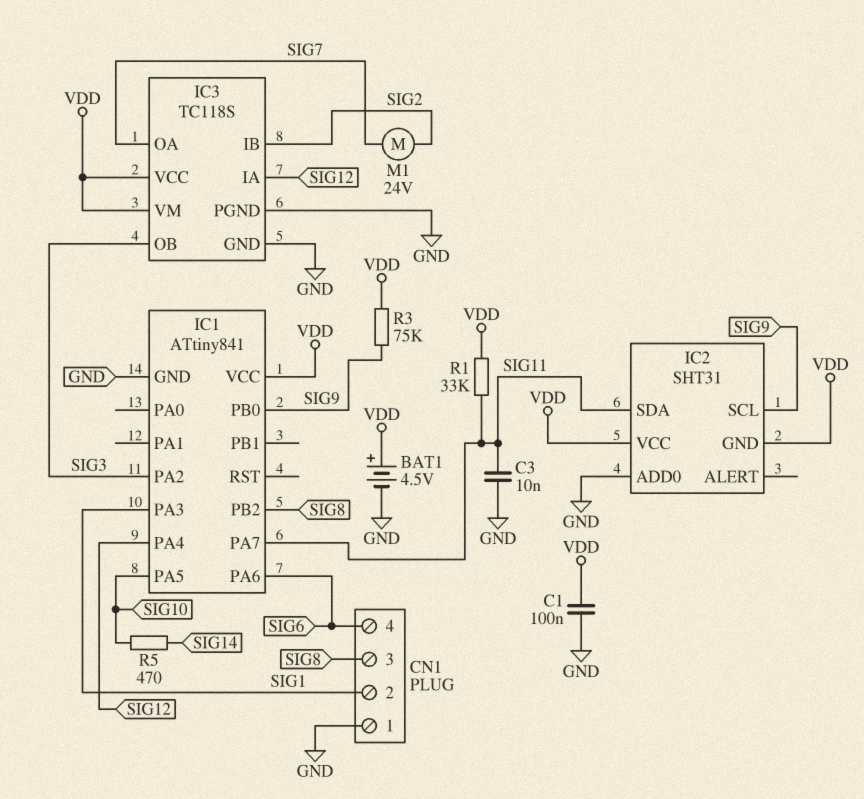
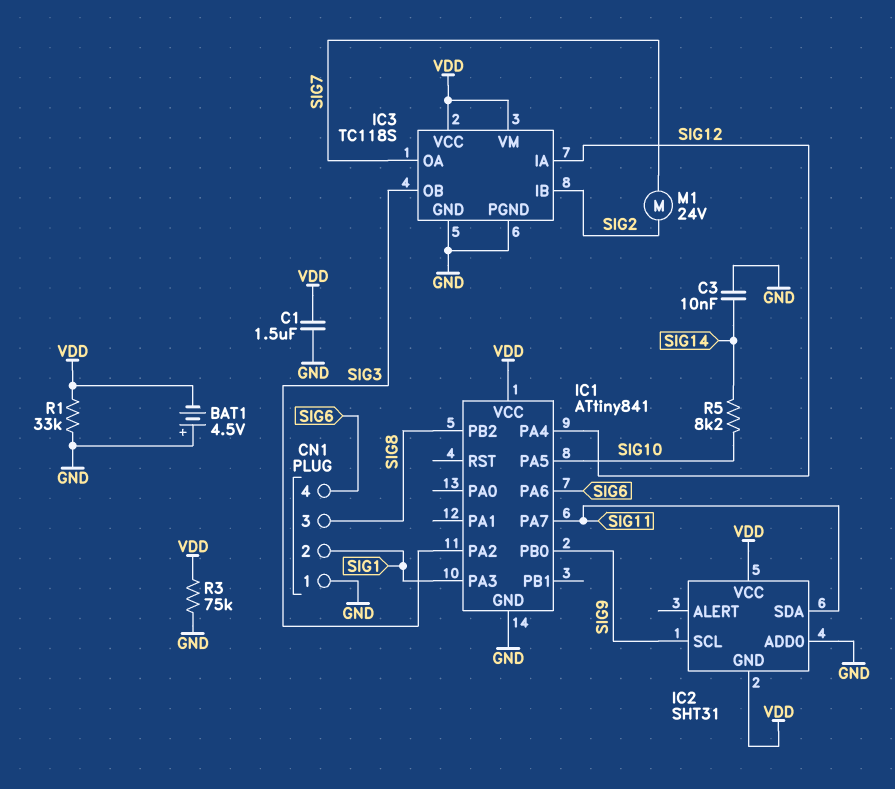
BAT1: 4.5V (plus VDD, minus GND) -> 4.5V (plus GND, minus VDD)
C1: 100nF (GND, VDD) -> 1.5uF (GND, VDD)
C3: 10nF (GND, SIG11) -> 10nF (GND, SIG14)
R1: 33k (SIG11, VDD) -> 33k (GND, VDD)
R3: 75k (SIG9, VDD) -> 75k (GND, VDD)
R5: 470 (SIG10, SIG14) -> 8.2k (SIG10, SIG14)

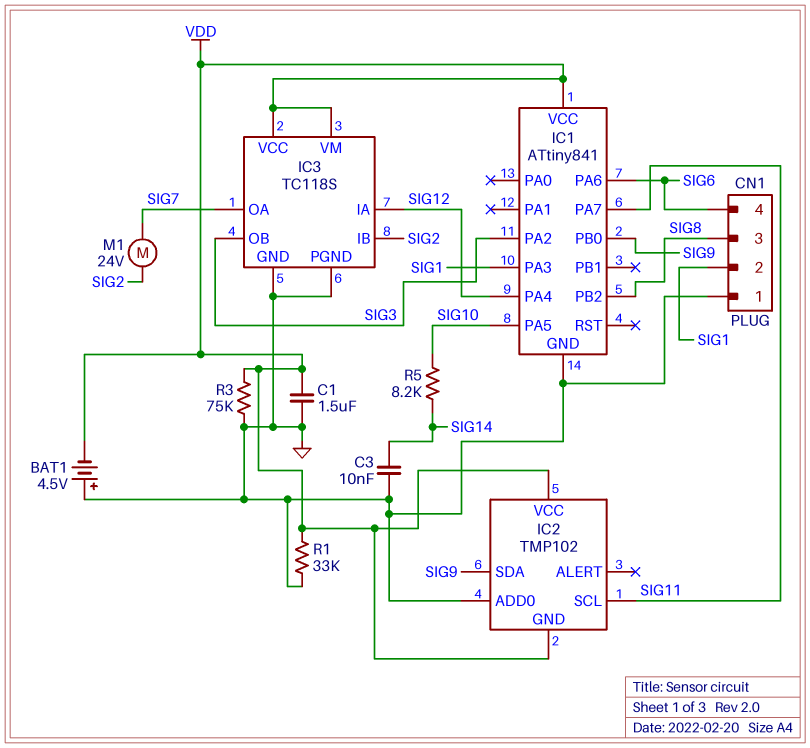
IC2: SHT31 -> TMP102
IC2 pin SCL: SIG9 -> SIG11
IC2 pin SDA: SIG11 -> SIG9

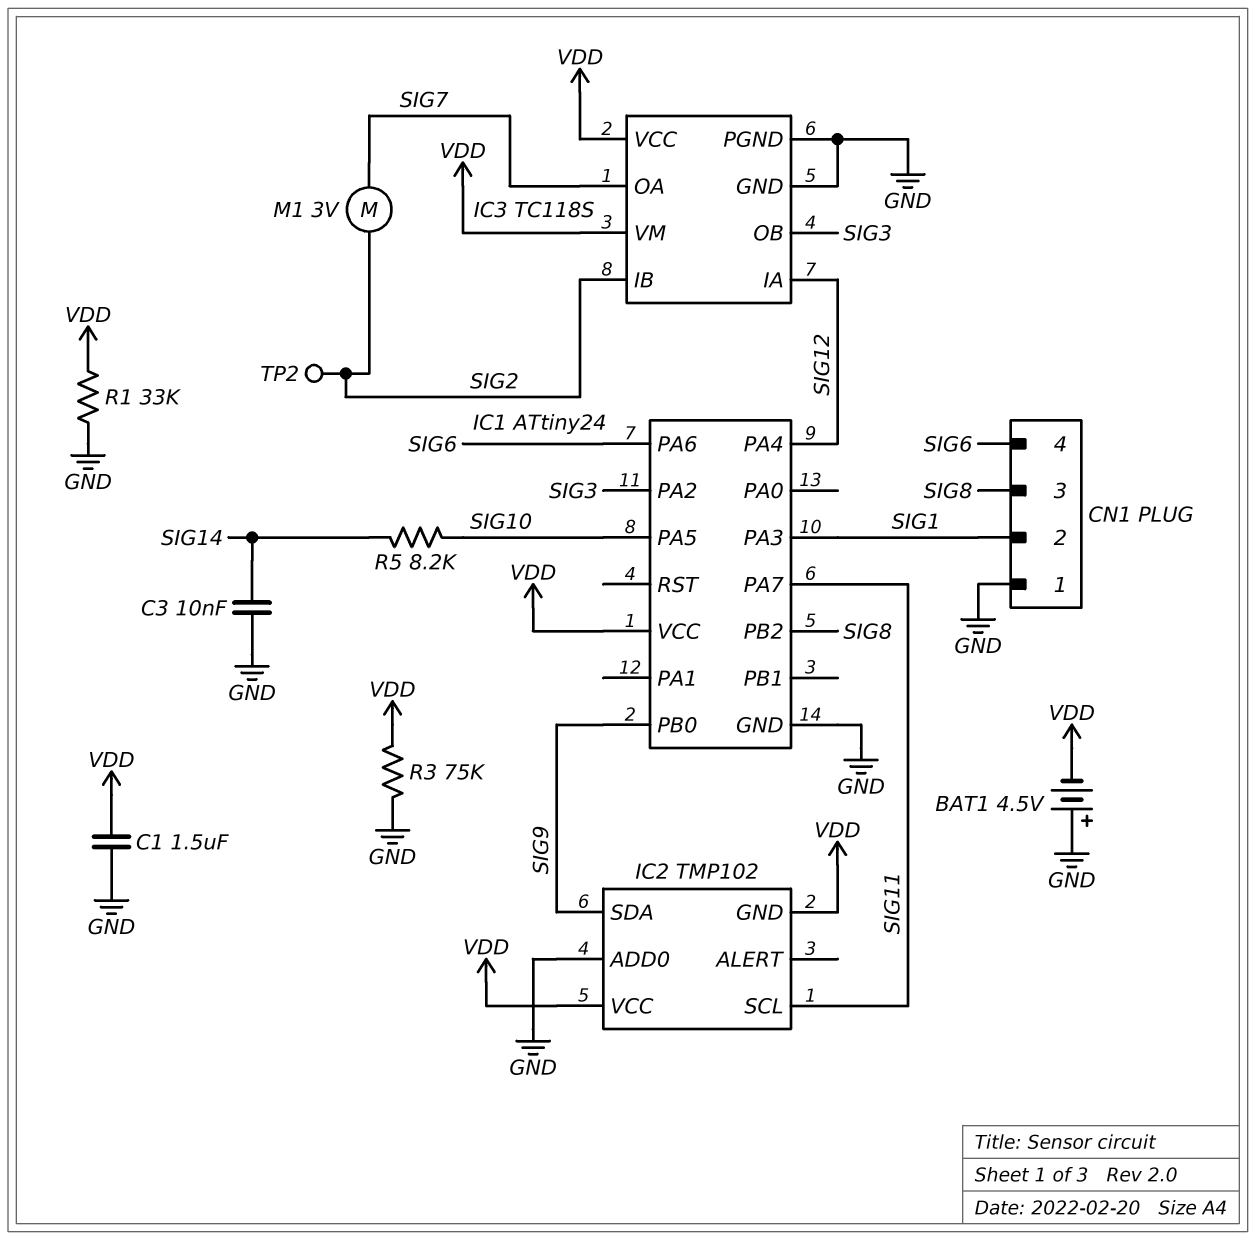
IC1: ATtiny841 -> ATtiny24
M1: motor 24V (SIG2, SIG7) -> motor 3V (SIG2, SIG7)
TP2: none -> test point (SIG2)

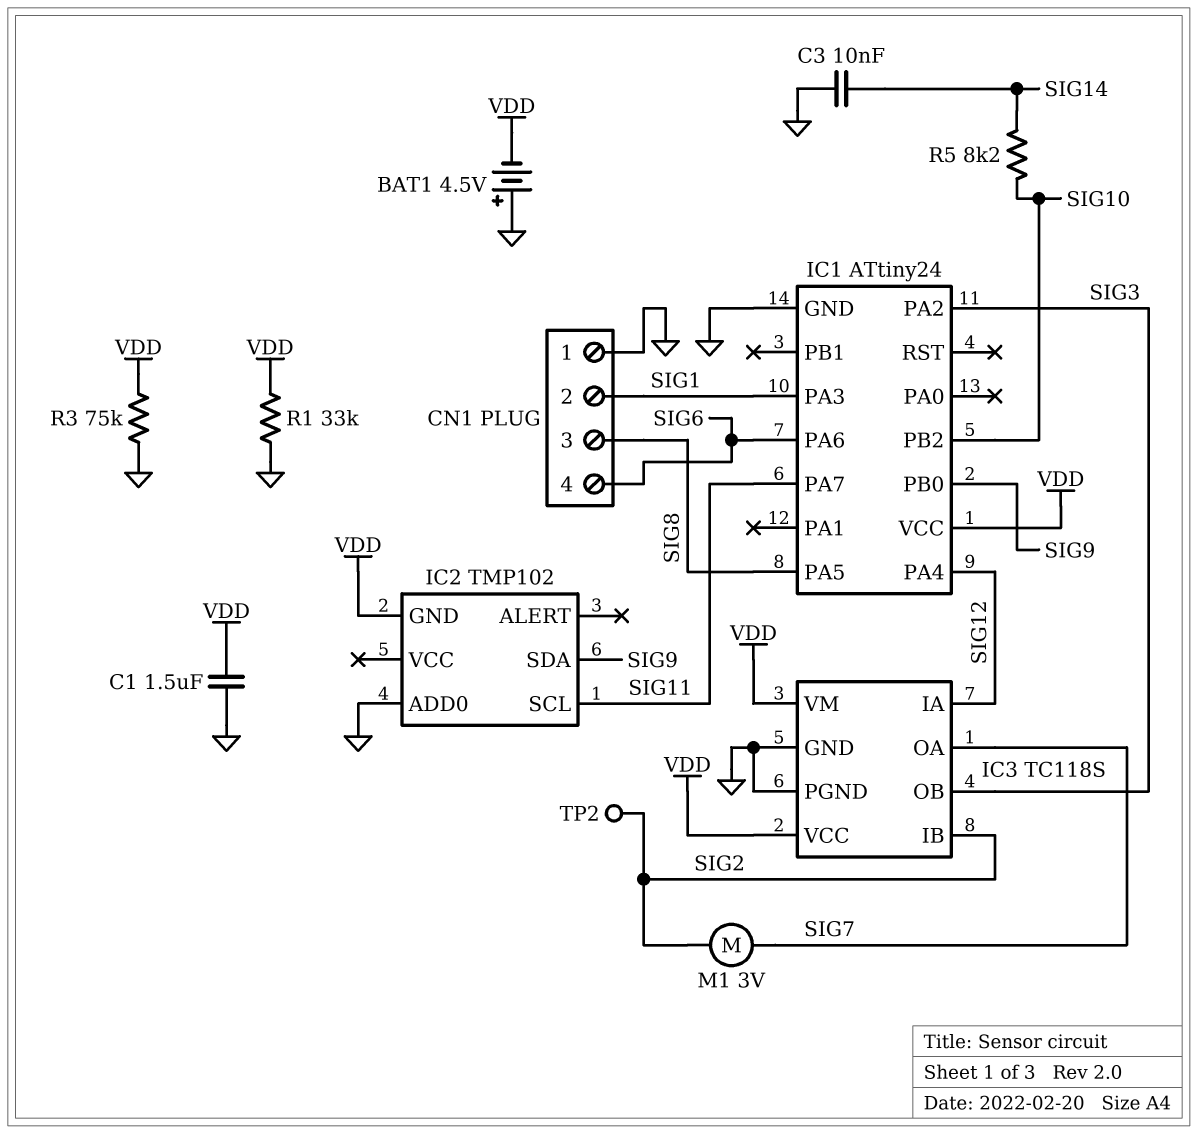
IC1 pin PA5: SIG10 -> SIG8
IC1 pin PB2: SIG8 -> SIG10
IC2 pin VCC: VDD -> none

